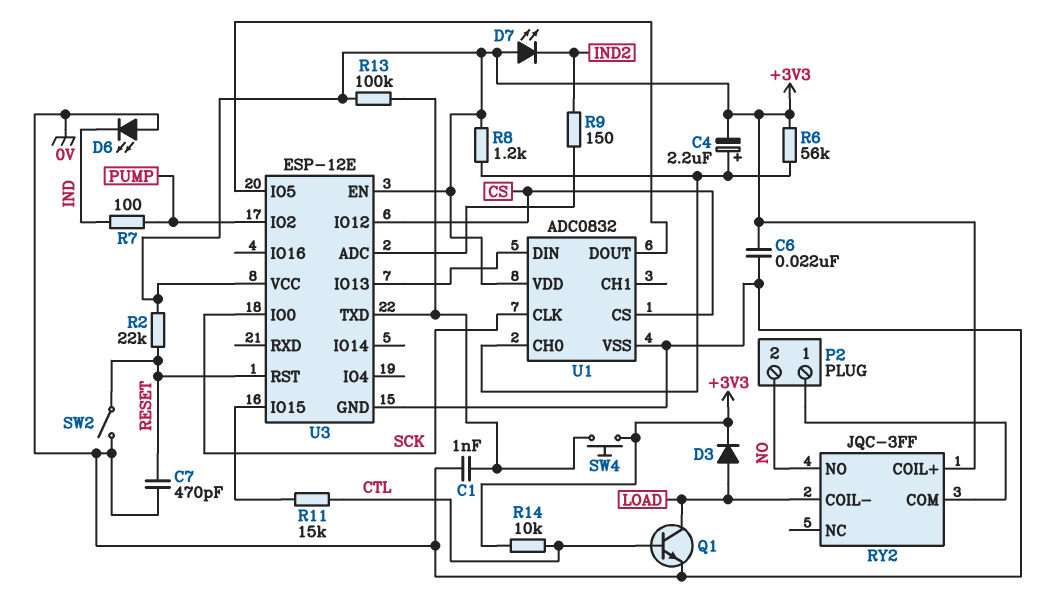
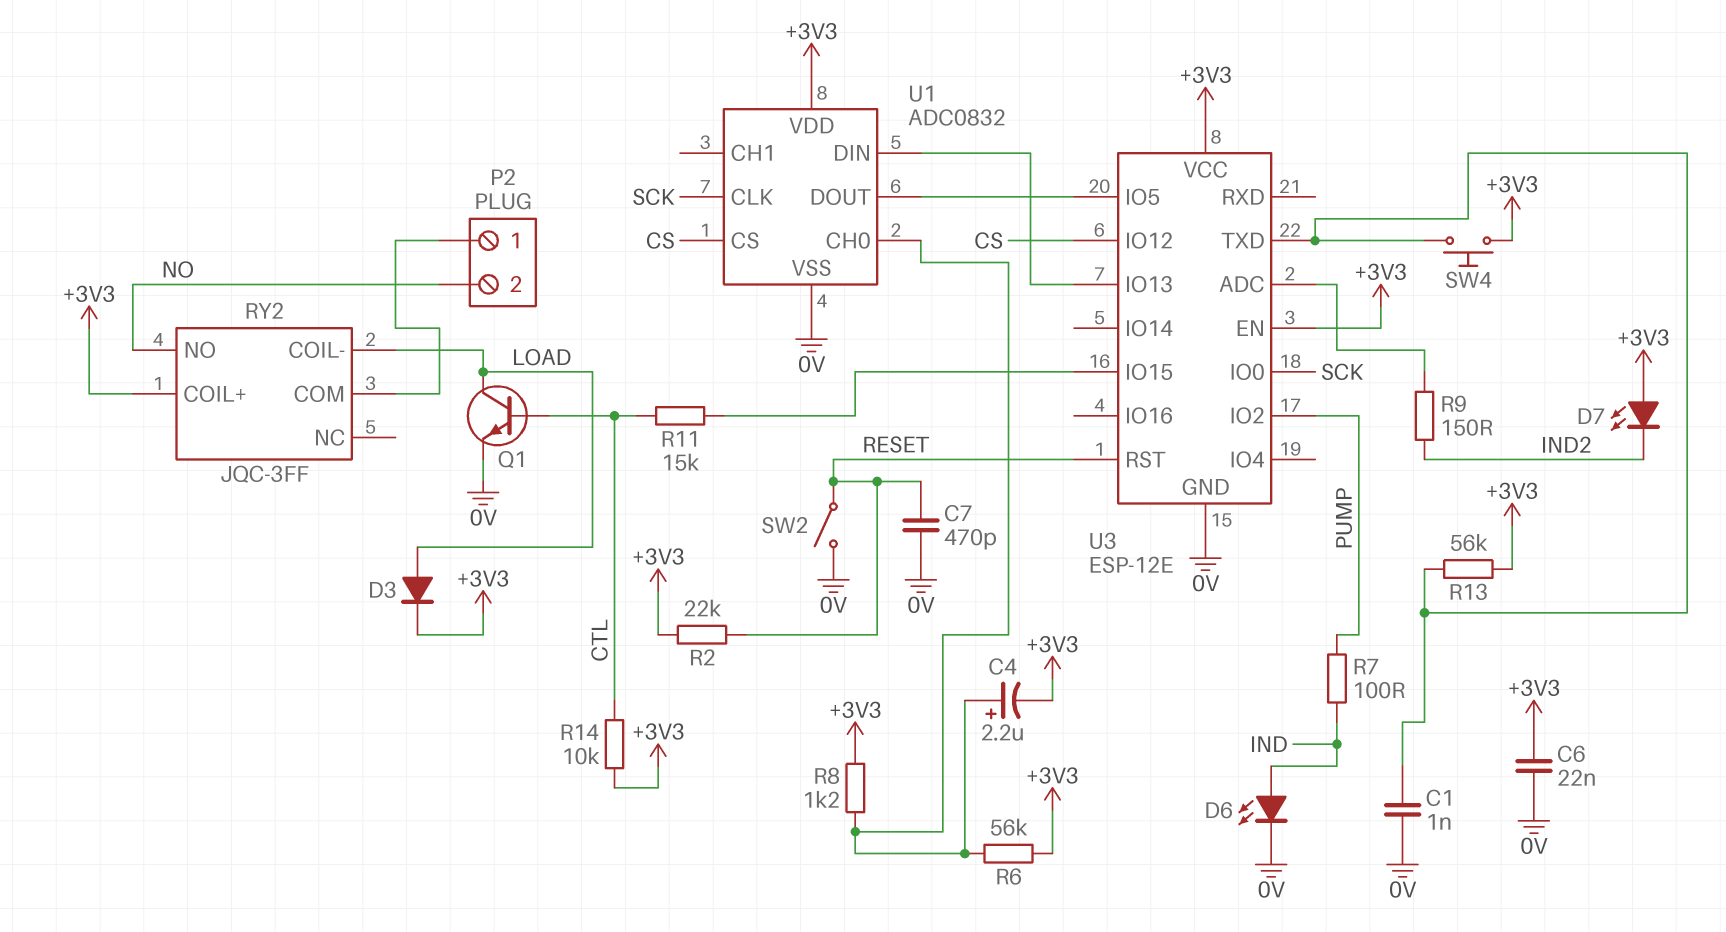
D6: LED (A 0V, K IND) -> LED (A IND, K 0V)
R13: 100k (+3V3, U3/TXD) -> 56k (+3V3, U3/TXD)

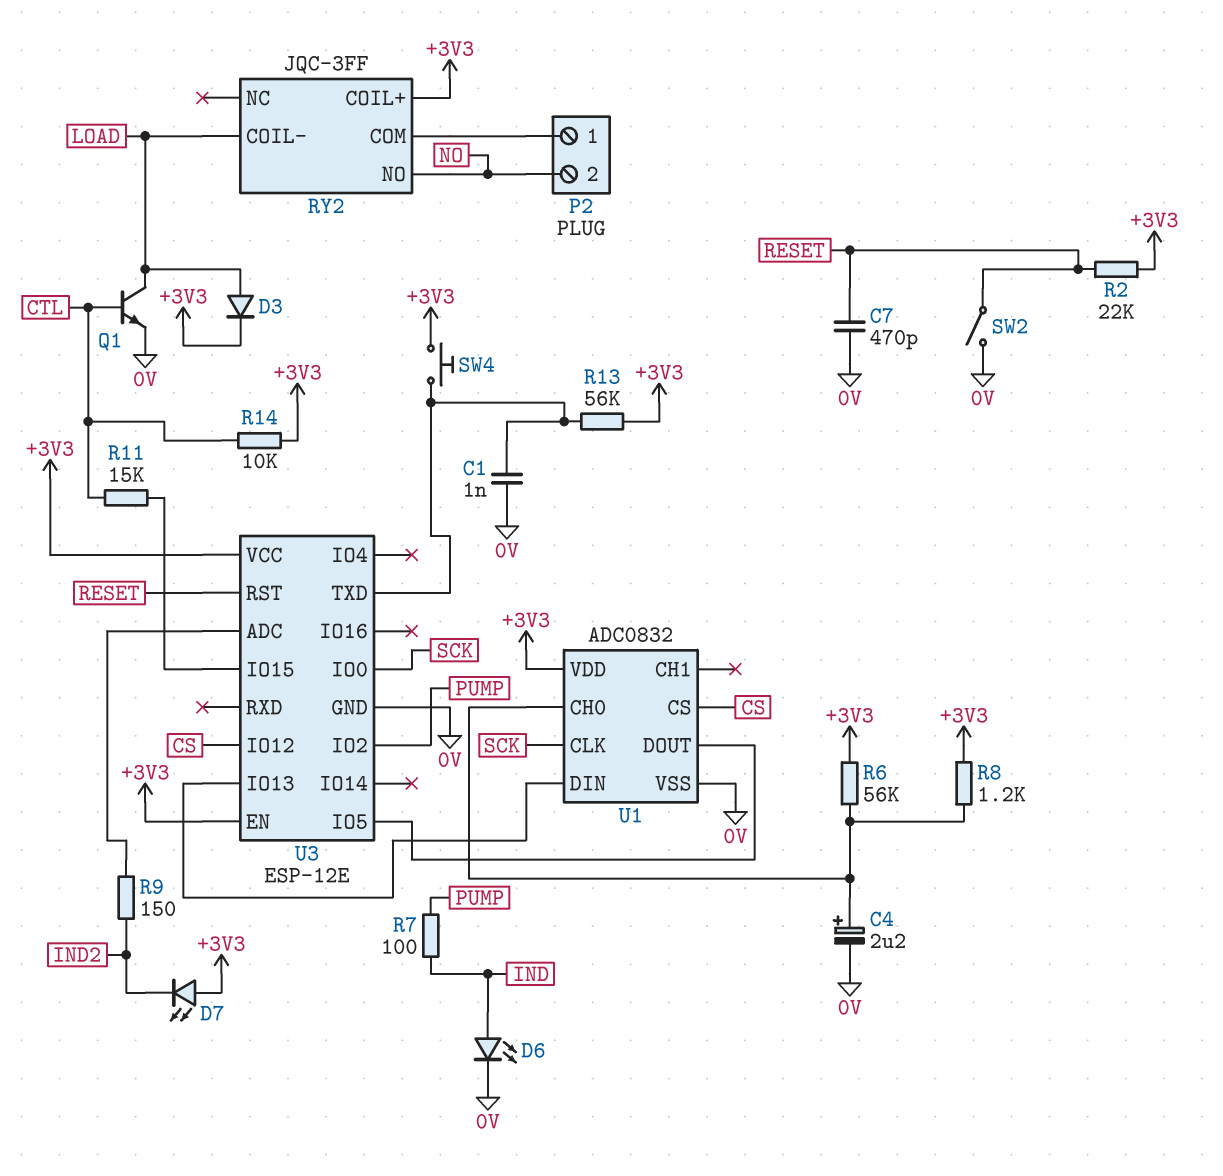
C4: 2.2uF (plus U1/CH0, minus +3V3) -> 2.2uF (plus U1/CH0, minus 0V)
C6: 22nF (+3V3, 0V) -> none

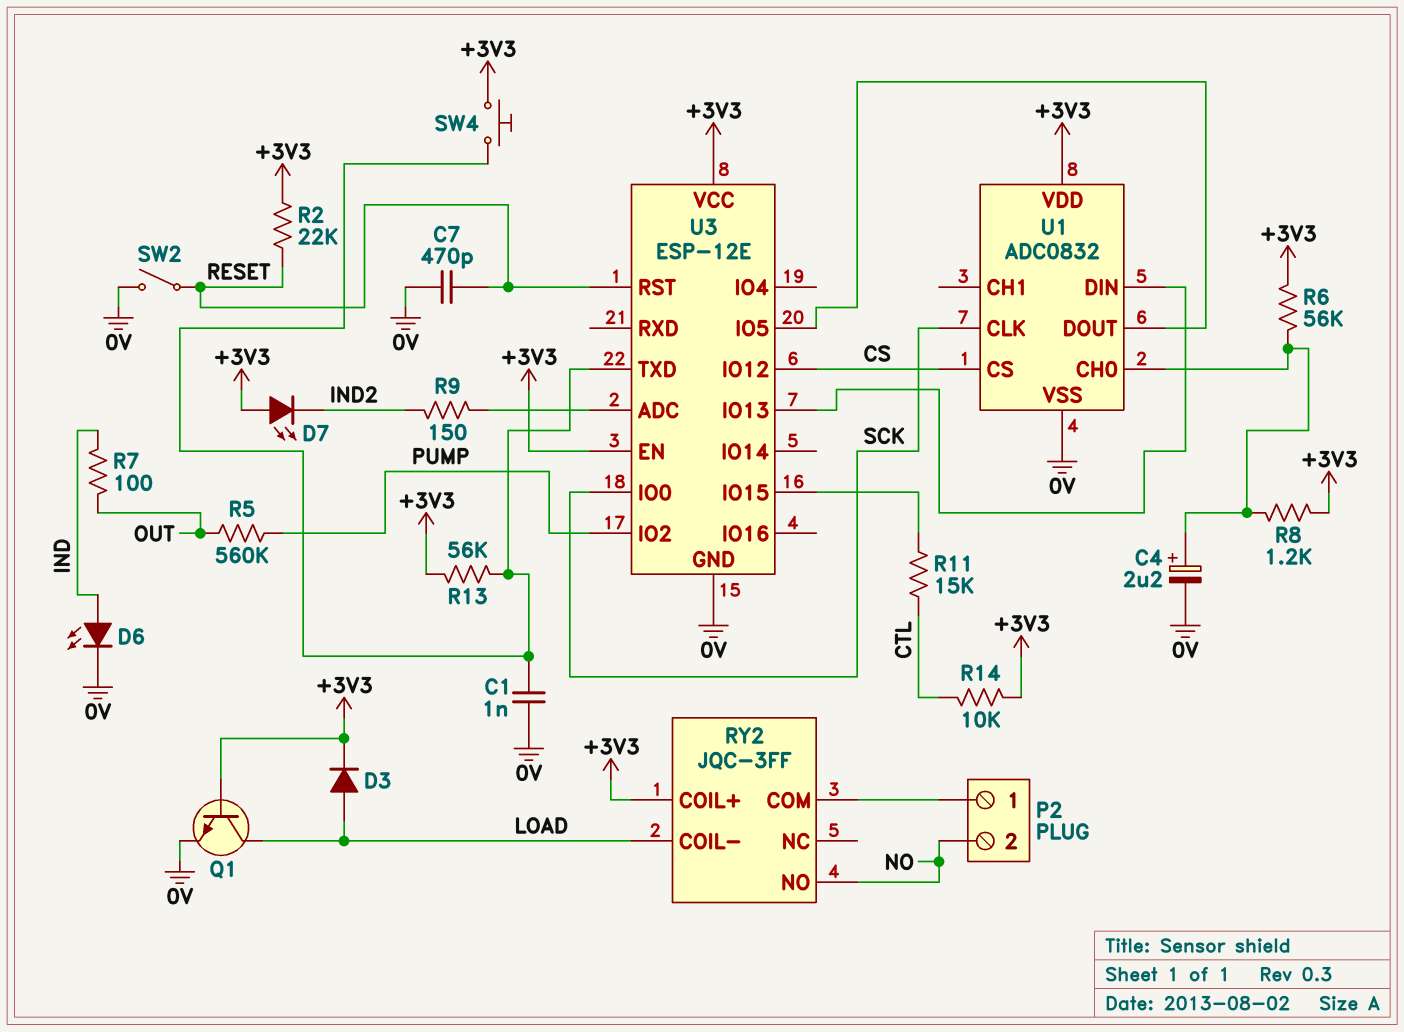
Q1: NPN (B CTL, C LOAD, E 0V) -> NPN (B +3V3, C LOAD, E 0V)
R5: none -> 560k (OUT, PUMP)
R7: 100 (IND, PUMP) -> 100 (IND, OUT)

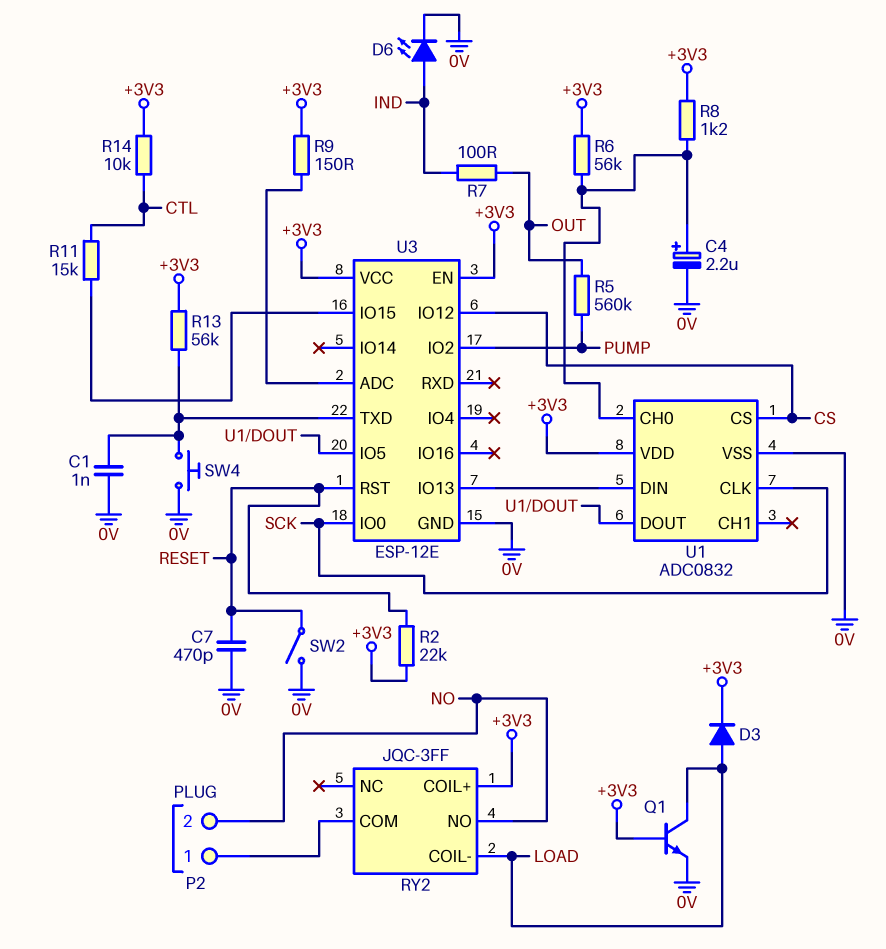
D7: LED (A +3V3, K IND2) -> none
R9: 150 (IND2, U3/ADC) -> 150 (+3V3, U3/ADC)
SW4: button (+3V3, U3/TXD) -> button (0V, U3/TXD)

